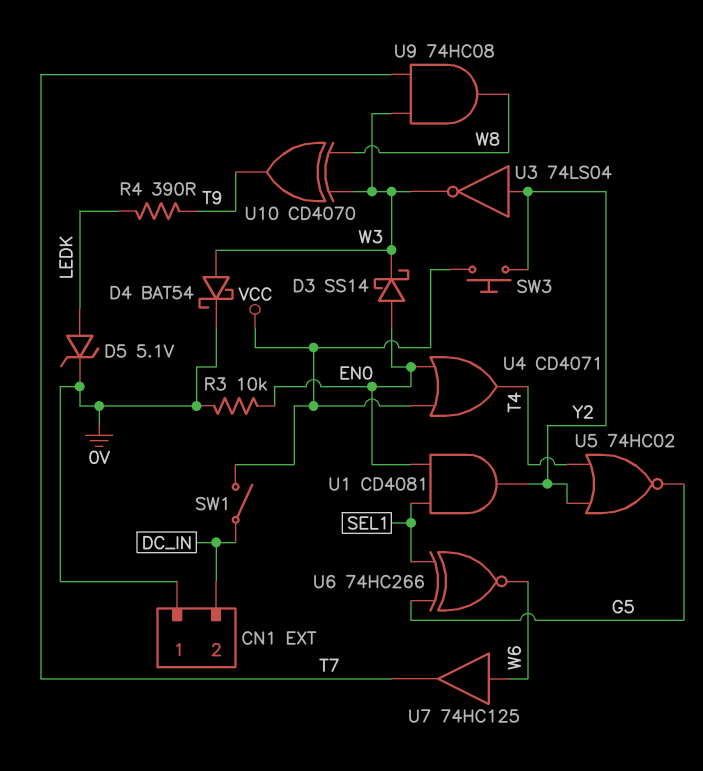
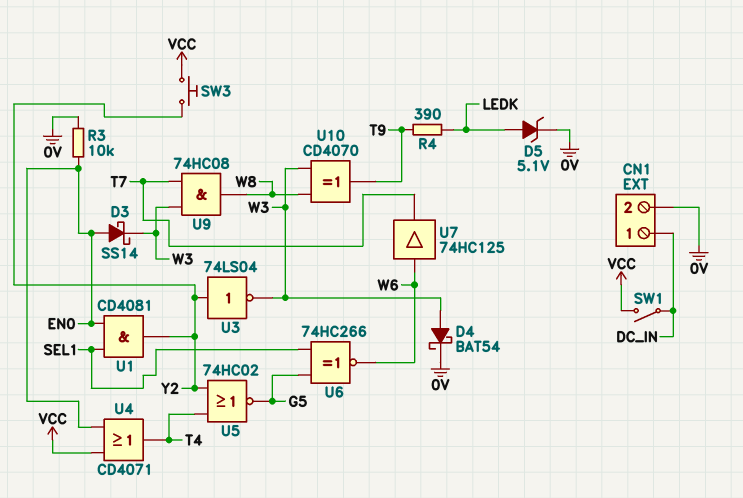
CN1 pin 1: 0V -> DC_IN
CN1 pin 2: DC_IN -> 0V

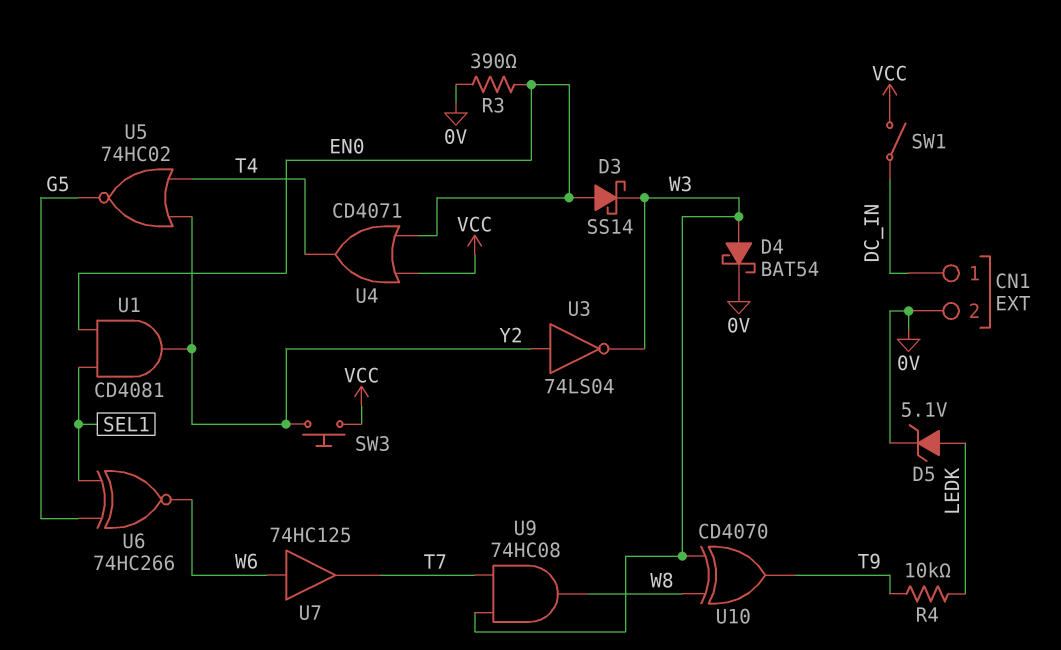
R3: 10k (0V, EN0) -> 390 (0V, EN0)
R4: 390 (LEDK, T9) -> 10k (LEDK, T9)

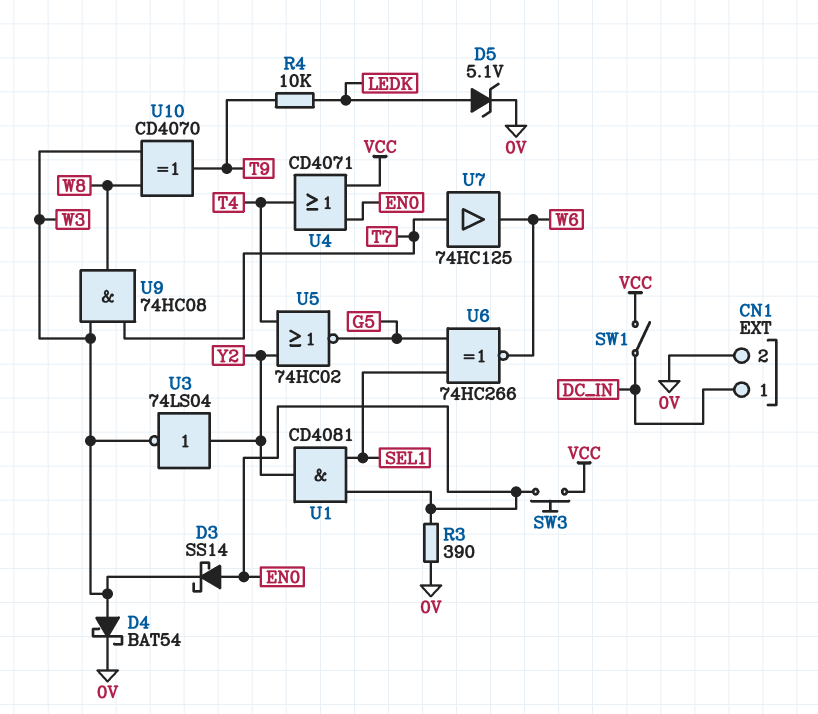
SW3: button (VCC, Y2) -> button (EN0, VCC)
U7: buffer 74HC125 (in W6, out T7) -> buffer 74HC125 (in T7, out W6)

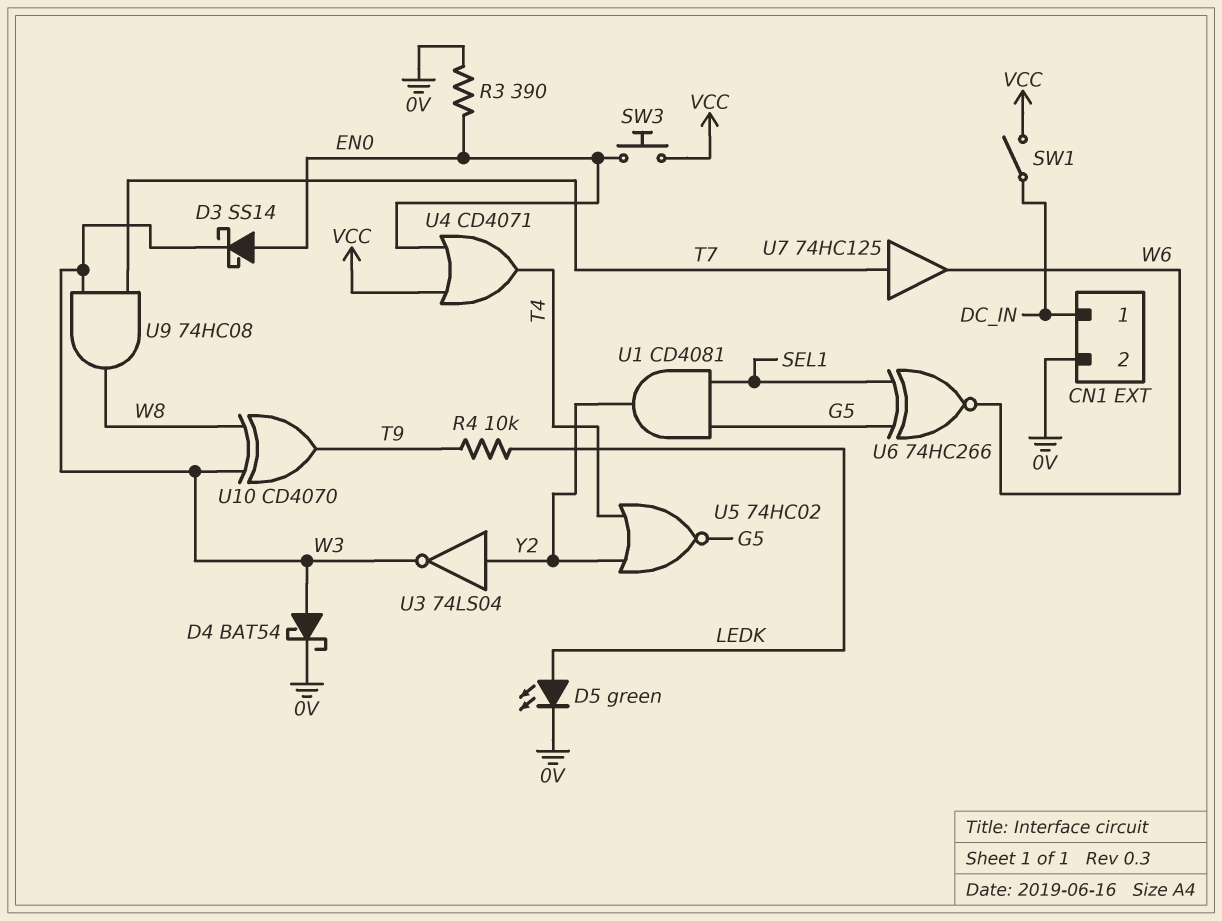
D5: zener 5.1V (A LEDK, K 0V) -> LED green (A LEDK, K 0V)
U1: AND CD4081 (in EN0, in SEL1, out Y2) -> AND CD4081 (in G5, in SEL1, out Y2)

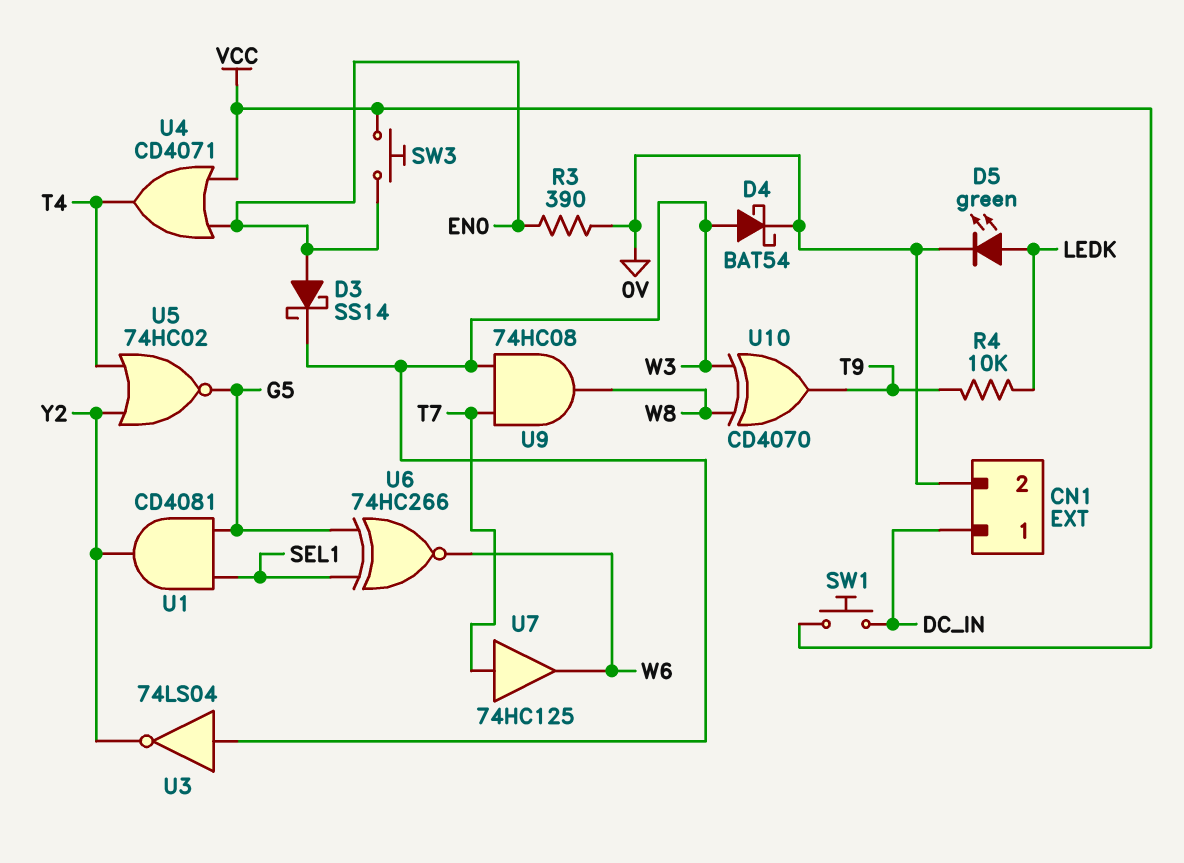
SW1: switch (DC_IN, VCC) -> button (DC_IN, VCC)
U3: NOT 74LS04 (in Y2, out W3) -> NOT 74LS04 (in W3, out Y2)

